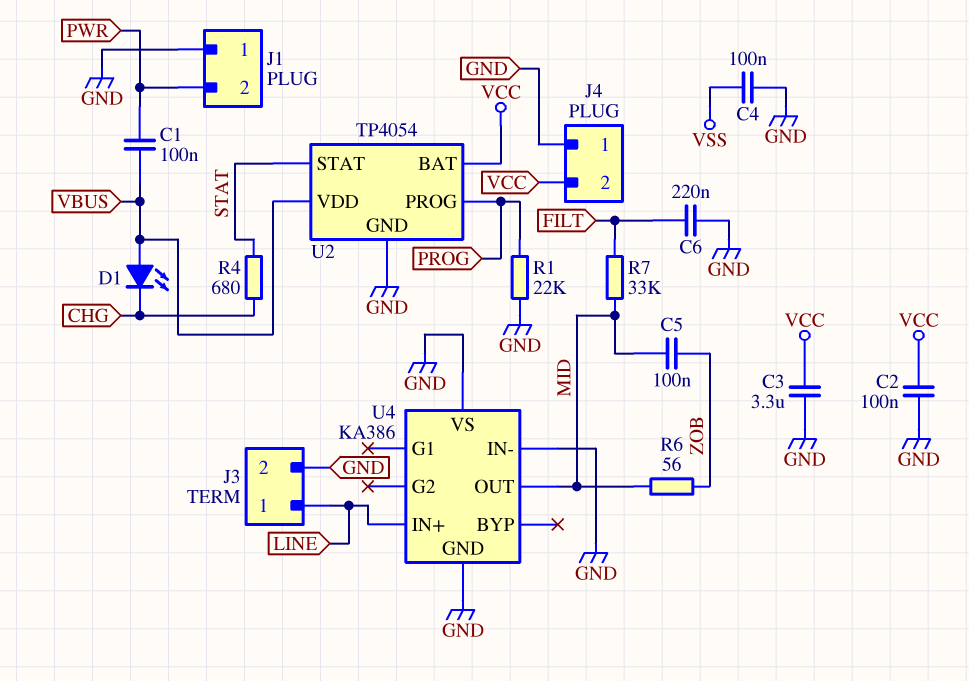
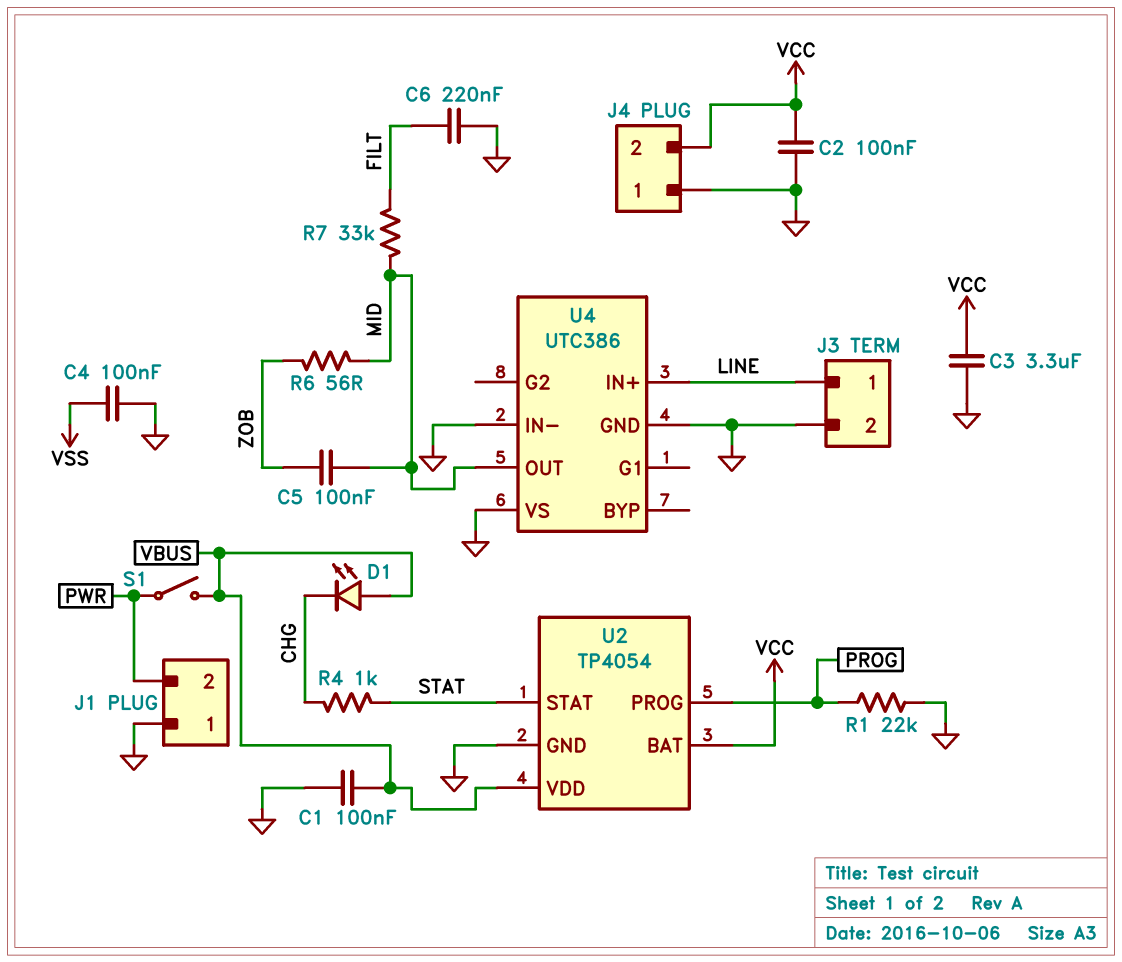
C1: 100nF (PWR, VBUS) -> 100nF (GND, VBUS)
R4: 680 (CHG, STAT) -> 1k (CHG, STAT)
S1: none -> switch (PWR, VBUS)
U4: KA386 -> UTC386

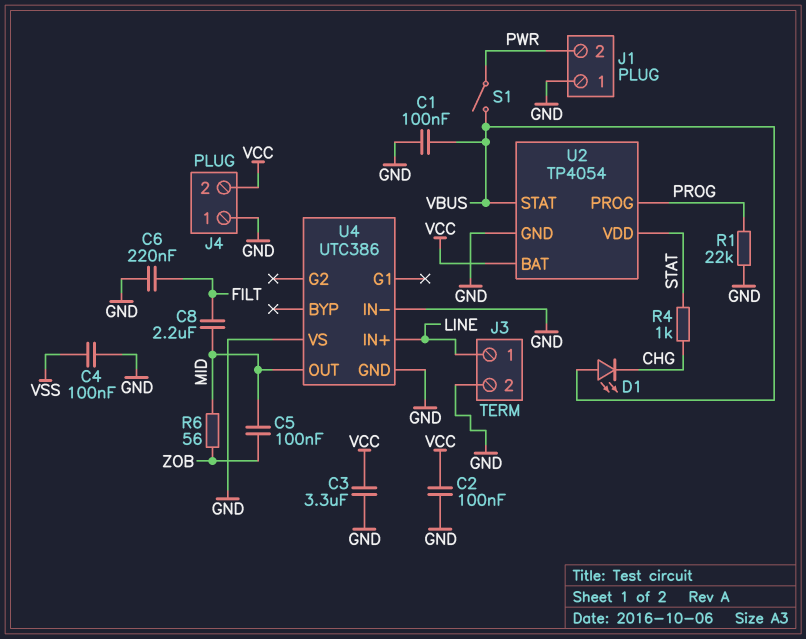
C8: none -> 2.2uF (FILT, MID)
R7: 33k (FILT, MID) -> none
U2 pin STAT: STAT -> VBUS
U2 pin VDD: VBUS -> STAT

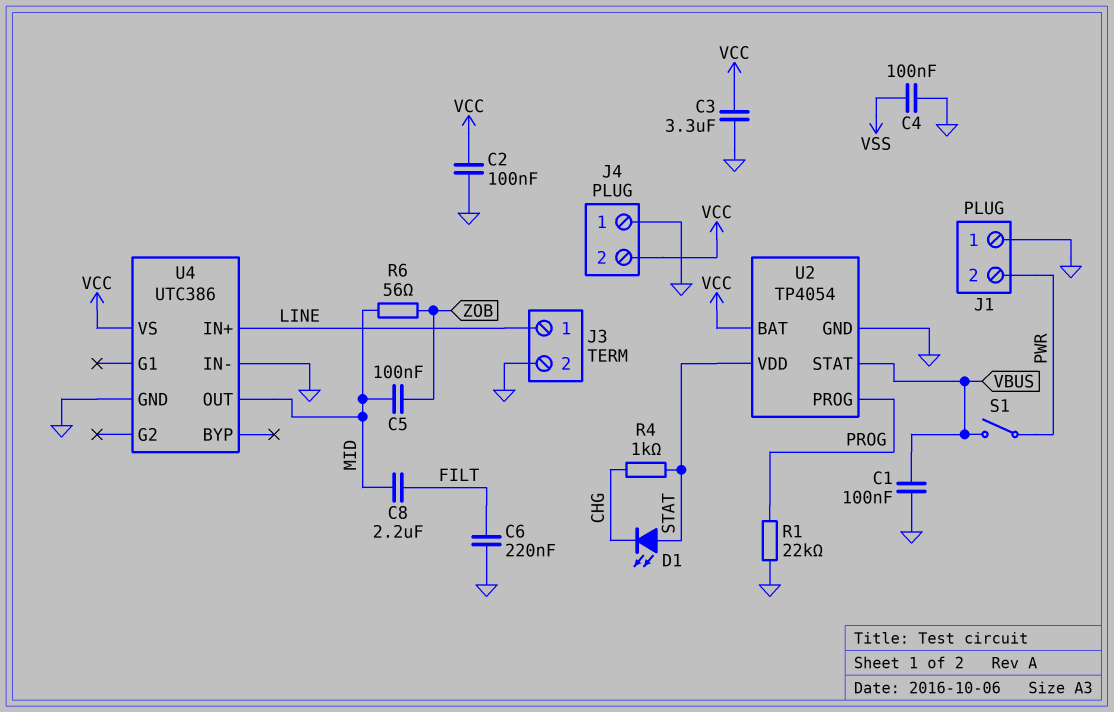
D1: LED (A VBUS, K CHG) -> LED (A STAT, K CHG)
U4 pin VS: GND -> VCC

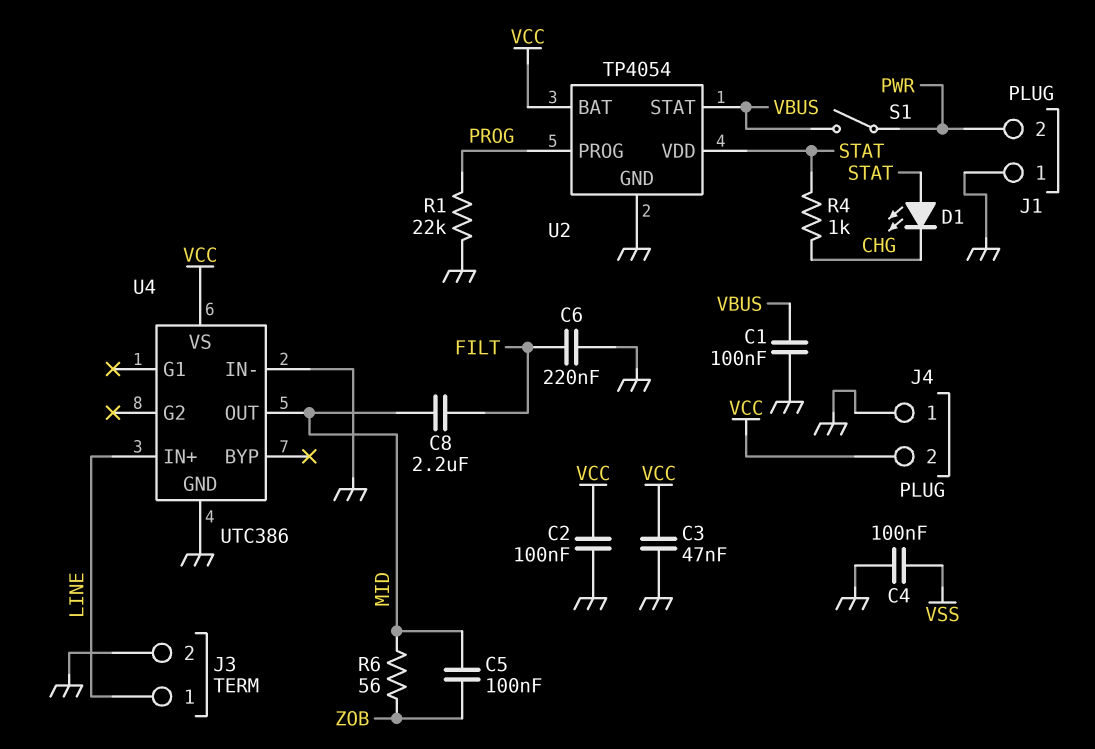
C3: 3.3uF (GND, VCC) -> 47nF (GND, VCC)

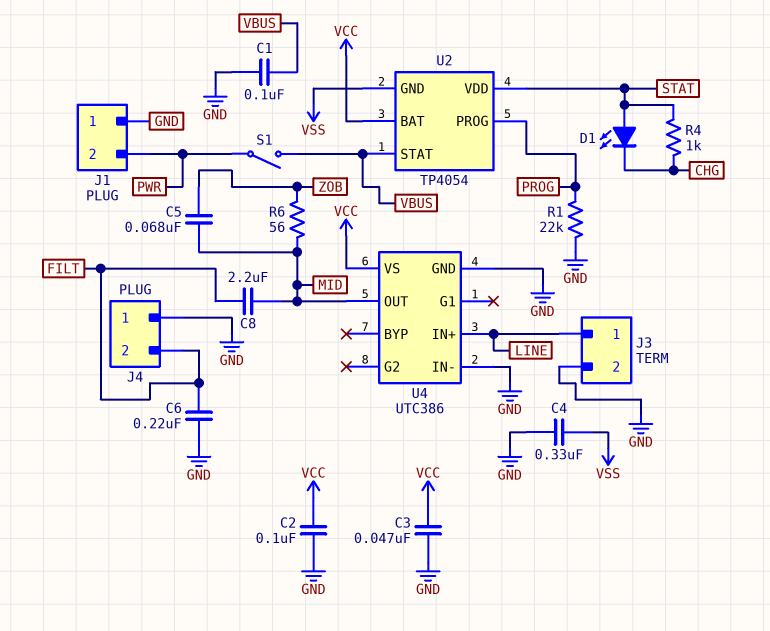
C4: 100nF (GND, VSS) -> 330nF (GND, VSS)
C5: 100nF (MID, ZOB) -> 68nF (MID, ZOB)
J4 pin 2: VCC -> FILT
U2 pin GND: GND -> VSS

